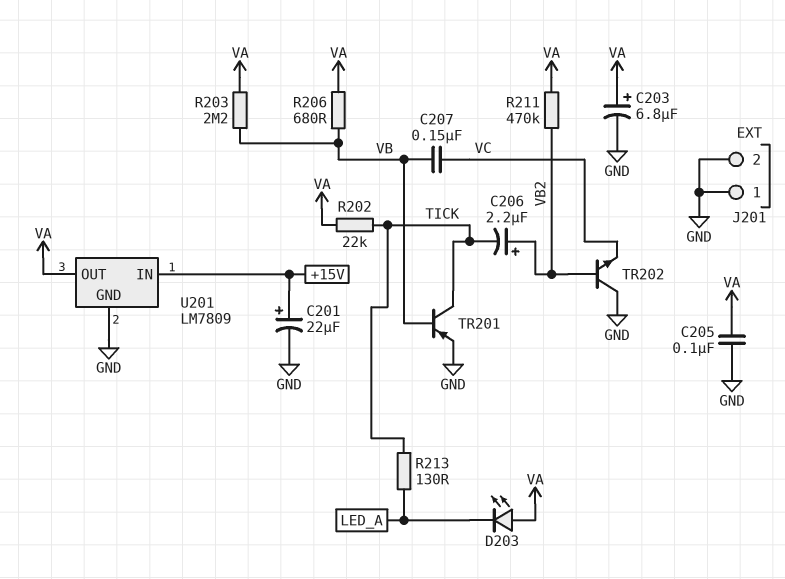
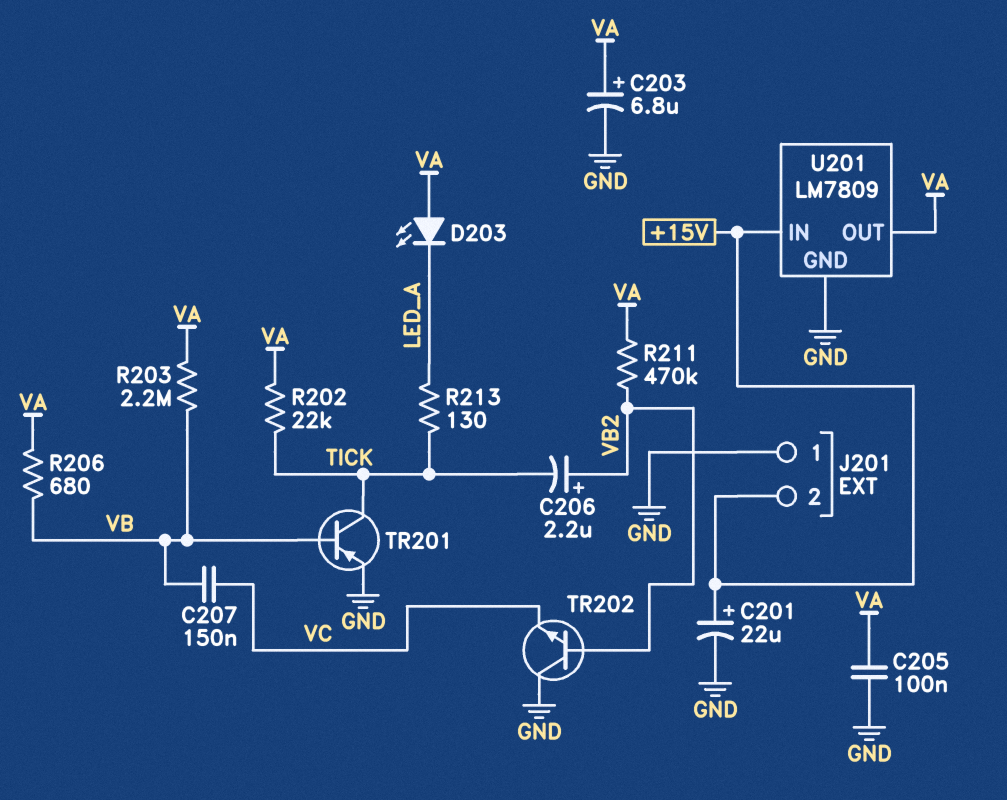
J201 pin 2: GND -> +15V

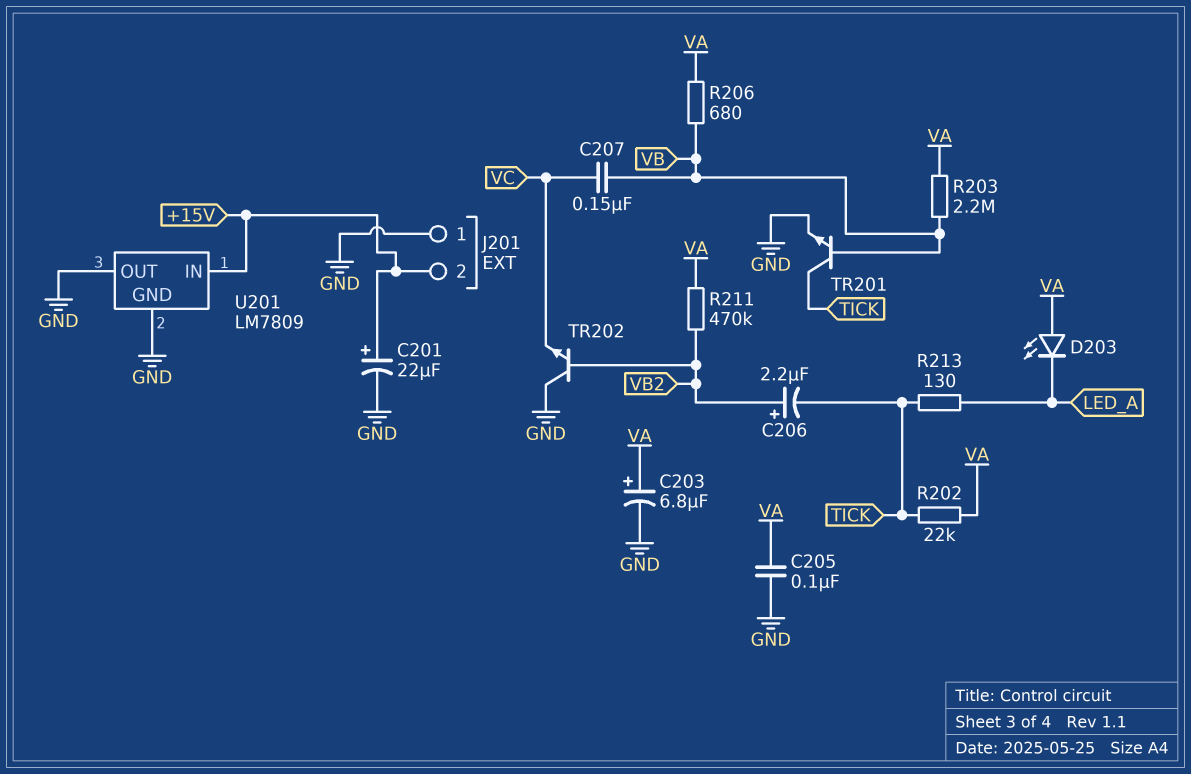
TR201: PNP (B VB, C TICK, E GND) -> NPN (B VB, C TICK, E GND)
U201 pin OUT: VA -> GND

